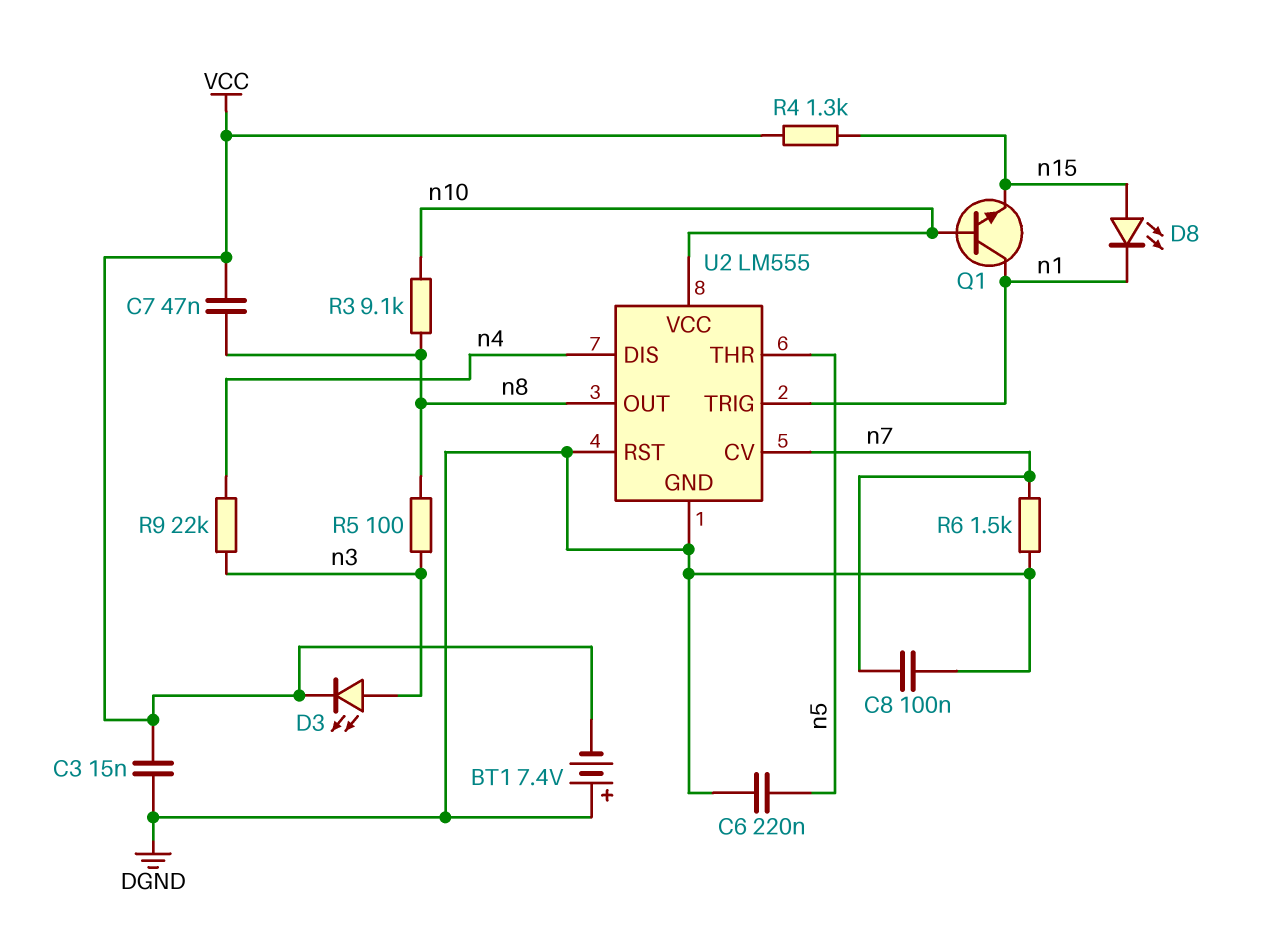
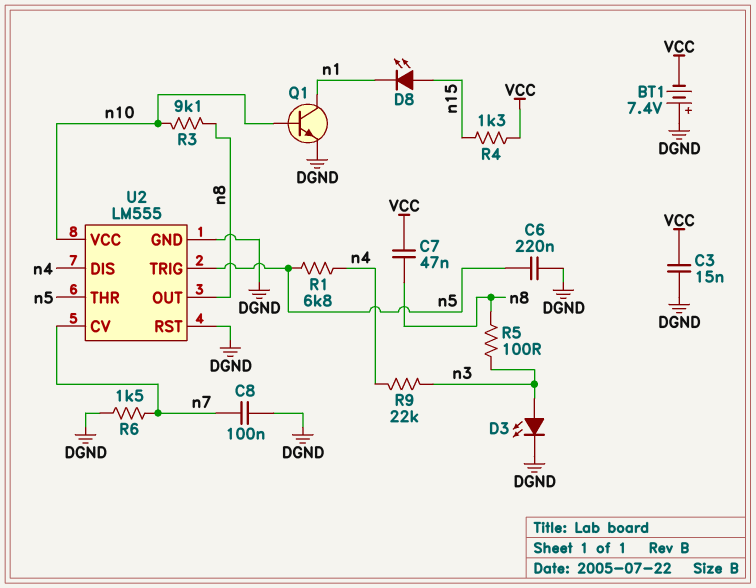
D3: LED (A n3, K VCC) -> LED (A n3, K DGND)
Q1: NPN (B n10, C n1, E n15) -> NPN (B n10, C n1, E DGND)
R1: none -> 6.8k (n4, n5)
U2 pin TRIG: n1 -> n5

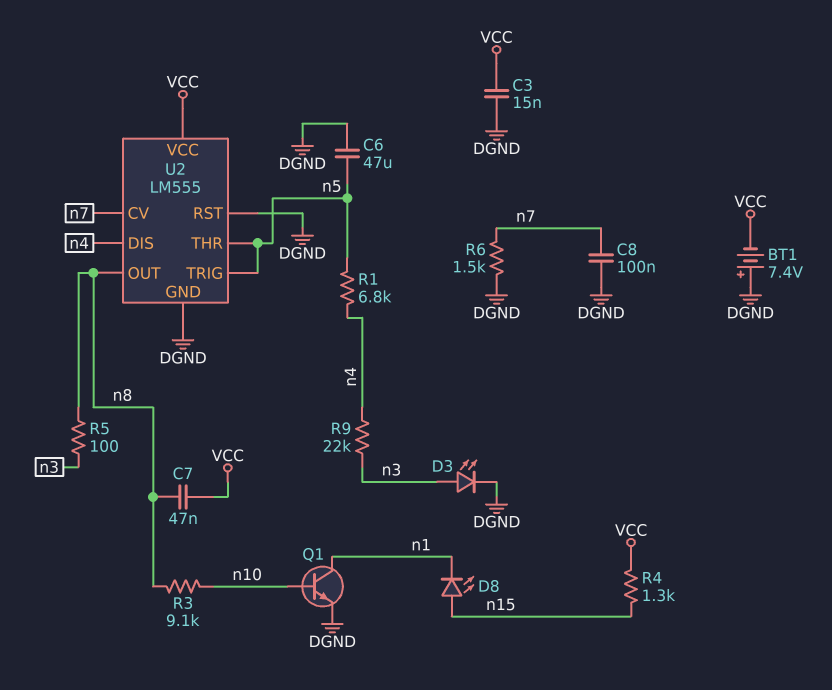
C6: 220nF (DGND, n5) -> 47uF (DGND, n5)
U2 pin VCC: n10 -> VCC

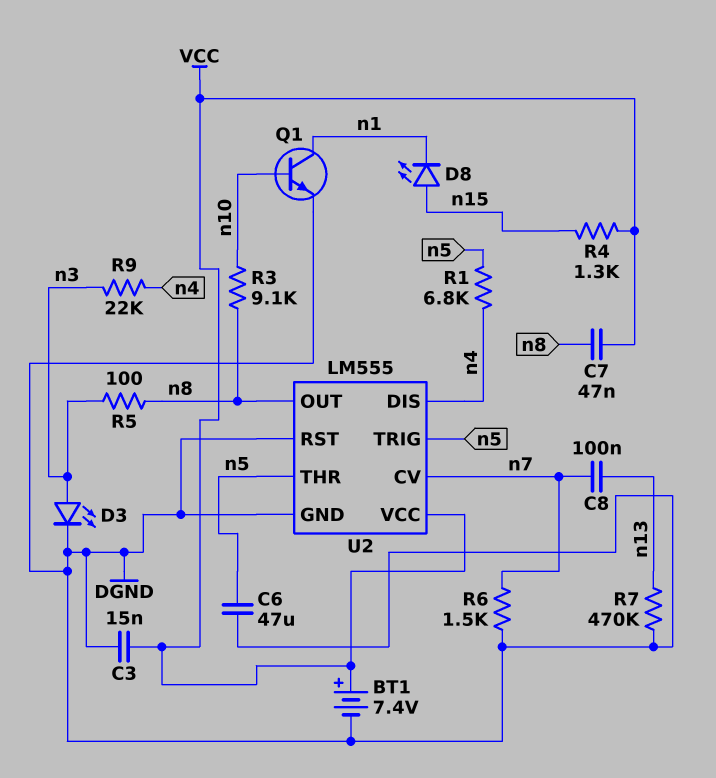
BT1: 7.4V (plus DGND, minus VCC) -> 7.4V (plus VCC, minus DGND)
C8: 100nF (DGND, n7) -> 100nF (n7, n13)
R7: none -> 470k (DGND, n13)

